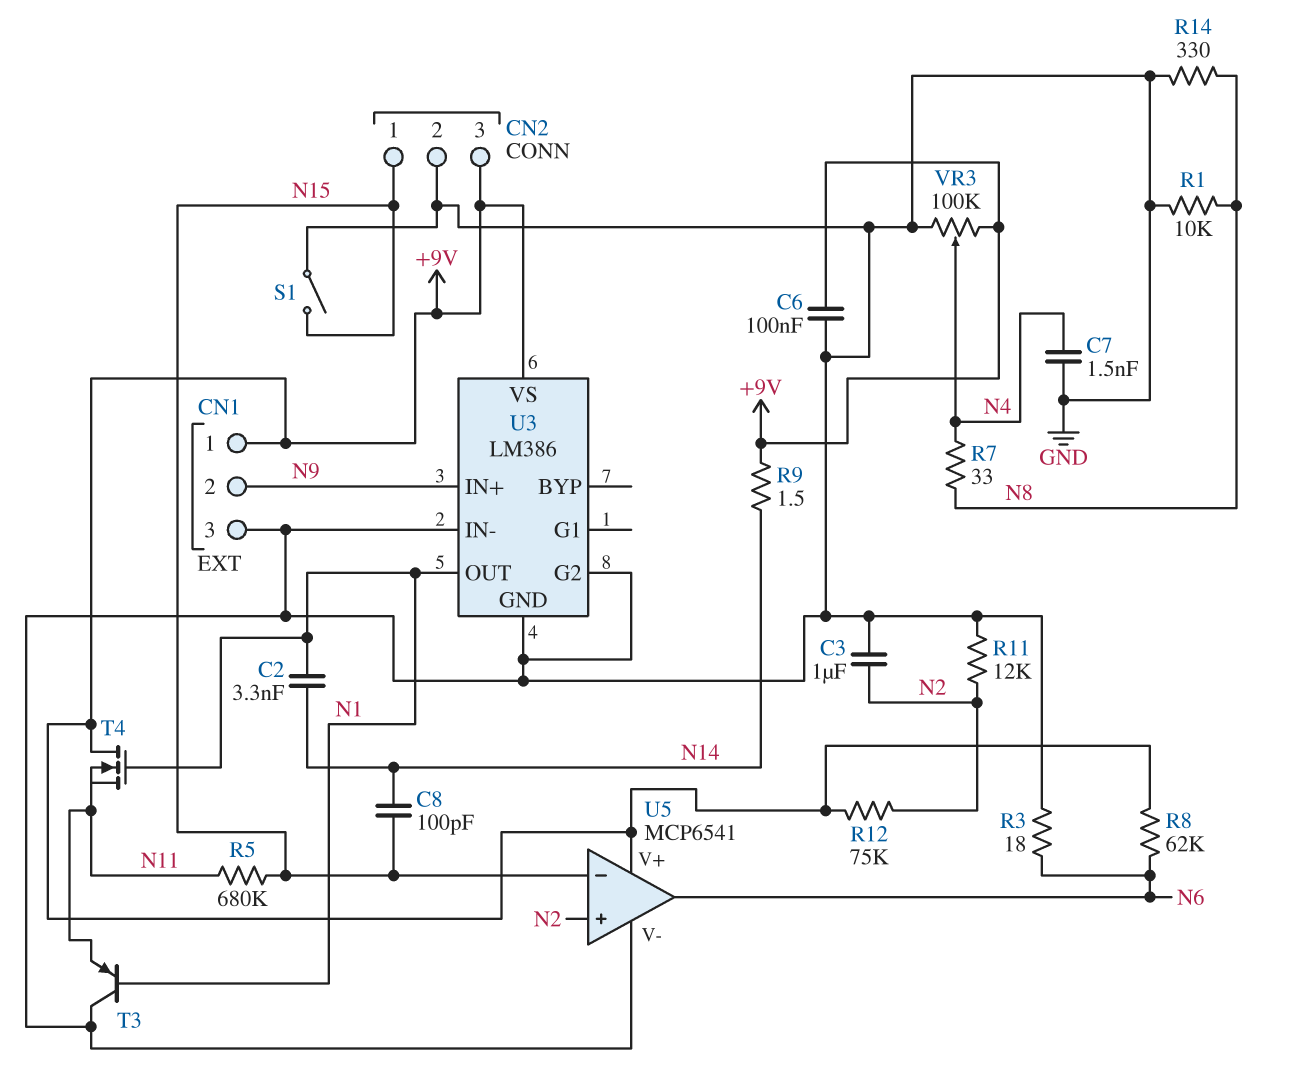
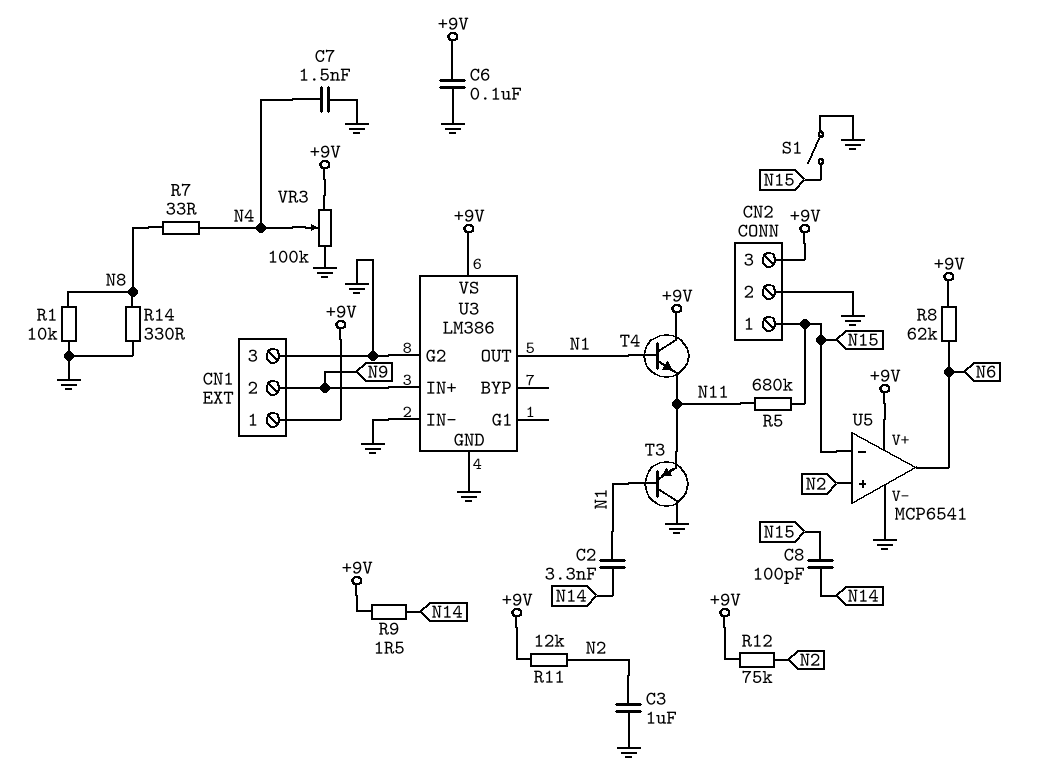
R3: 18 (GND, N6) -> none
R11: 12k (GND, N2) -> 12k (+9V, N2)
T4: NMOS (G N1, D +9V, S N11) -> NPN (B N1, C +9V, E N11)

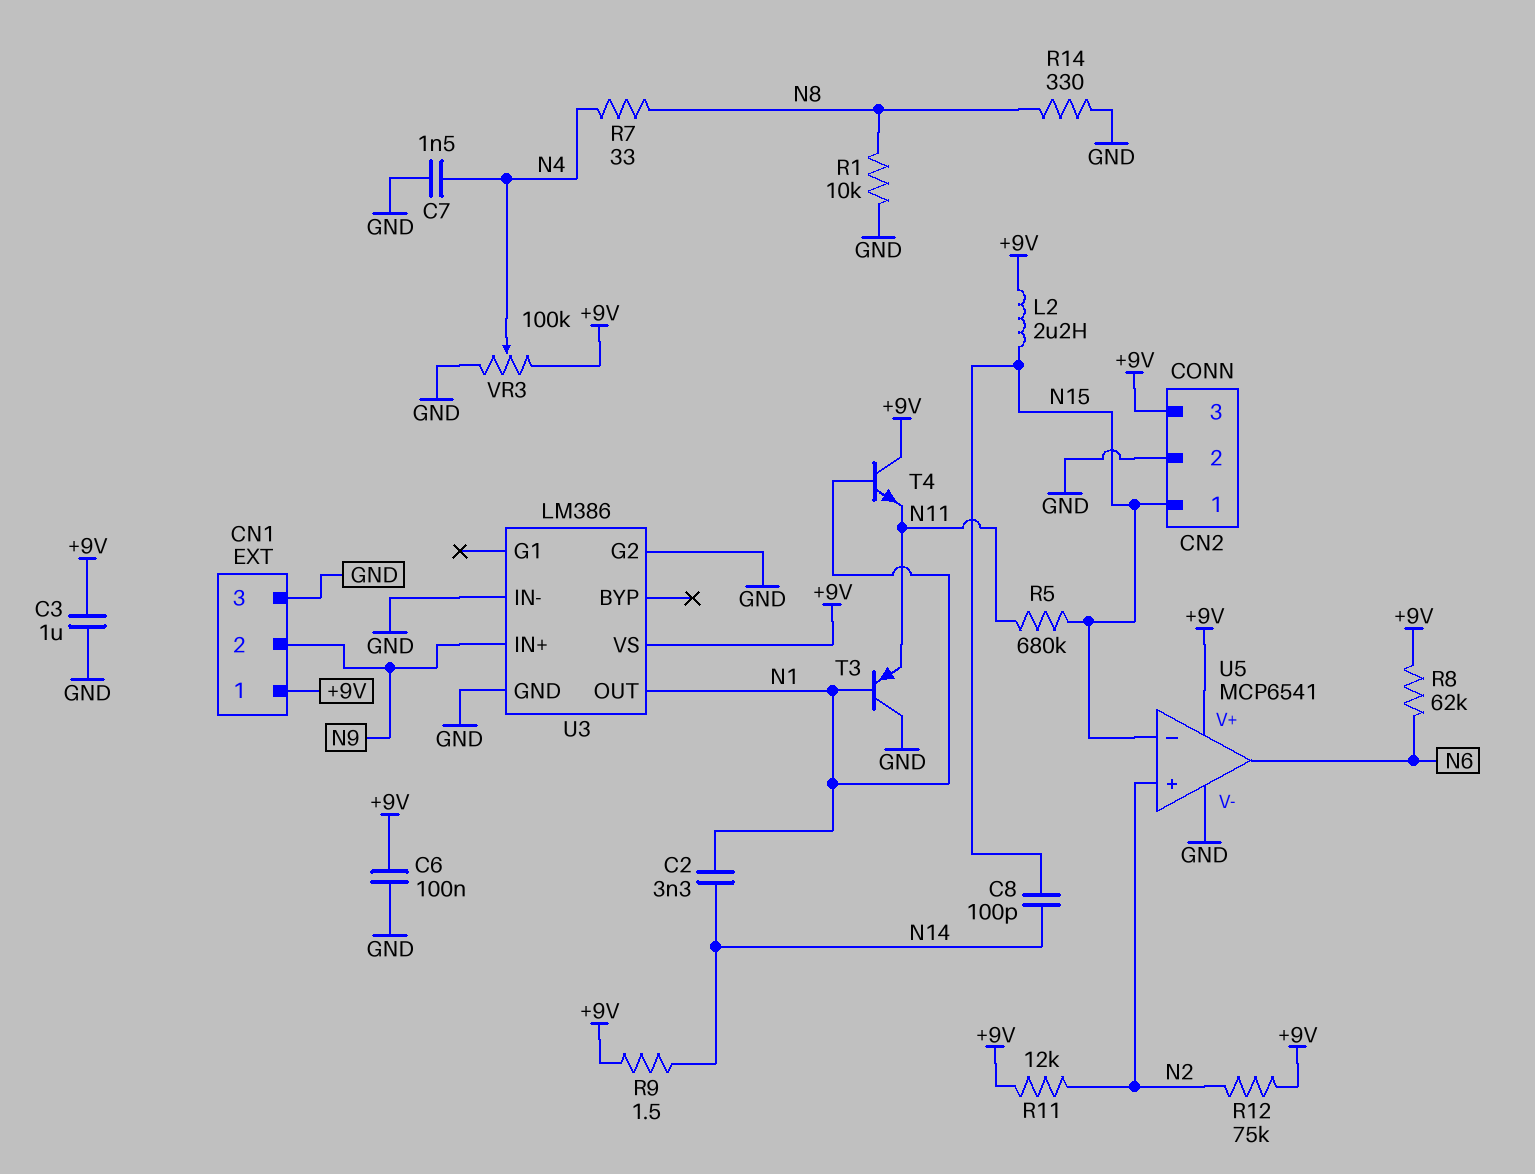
C3: 1uF (GND, N2) -> 1uF (+9V, GND)
L2: none -> 2.2uH (+9V, N15)
S1: switch (GND, N15) -> none

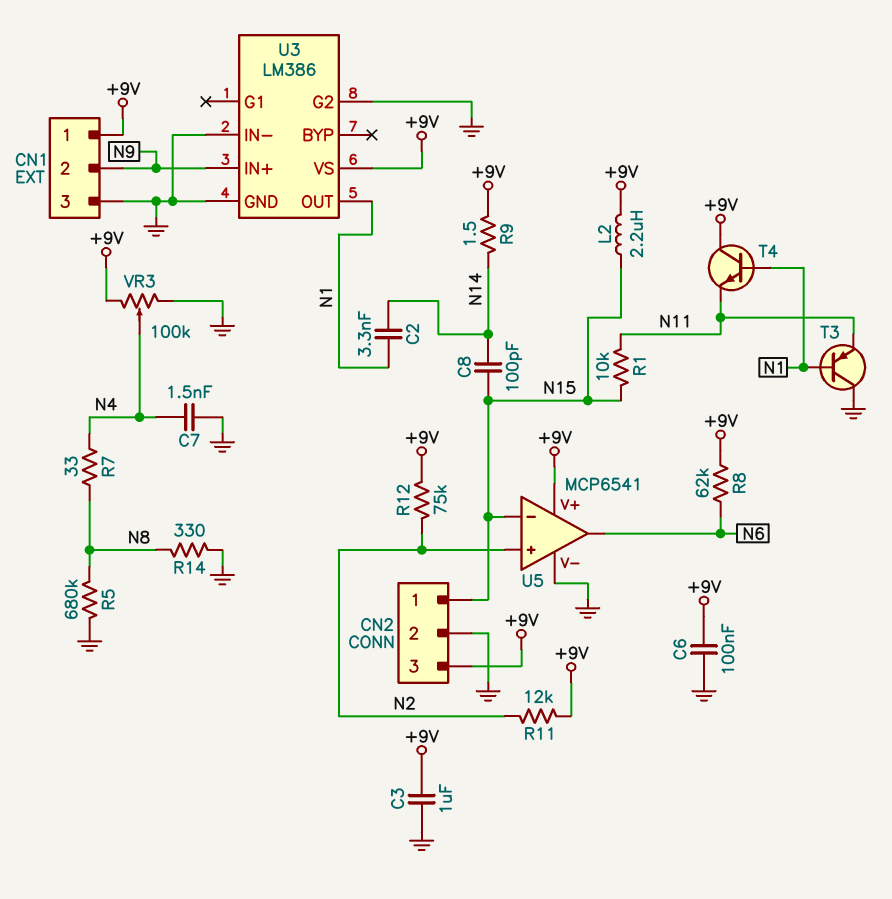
R1: 10k (GND, N8) -> 10k (N11, N15)
R5: 680k (N11, N15) -> 680k (GND, N8)

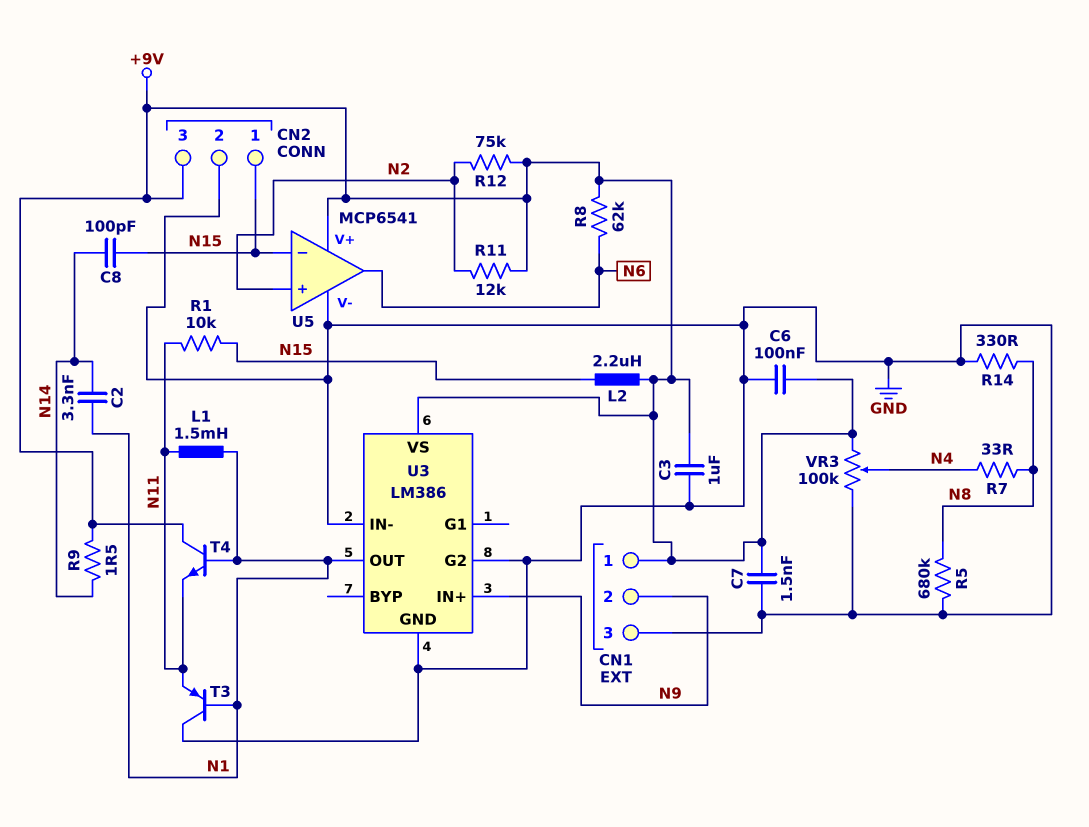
C7: 1.5nF (GND, N4) -> 1.5nF (+9V, GND)
L1: none -> 1.5mH (N1, N11)

